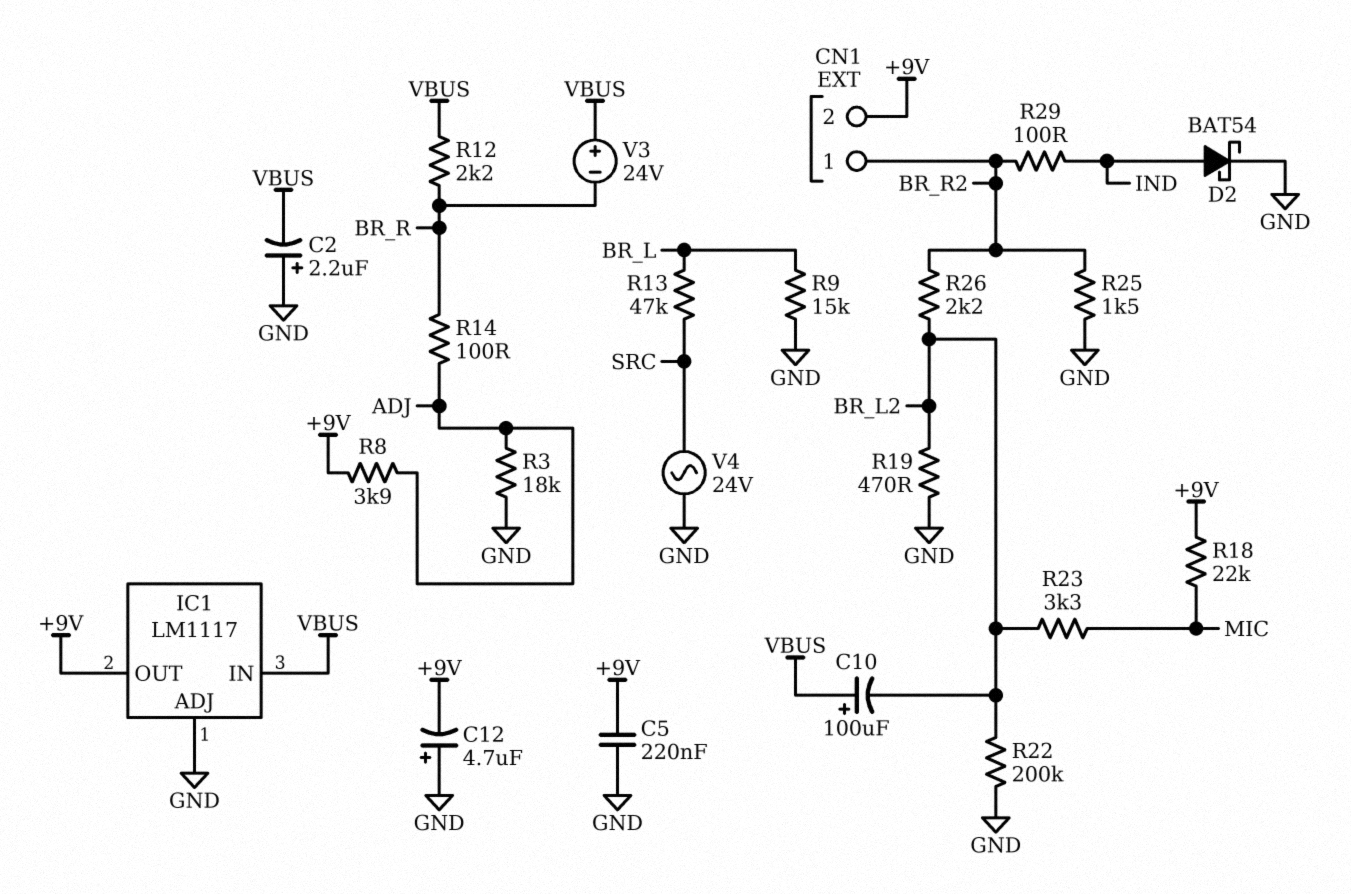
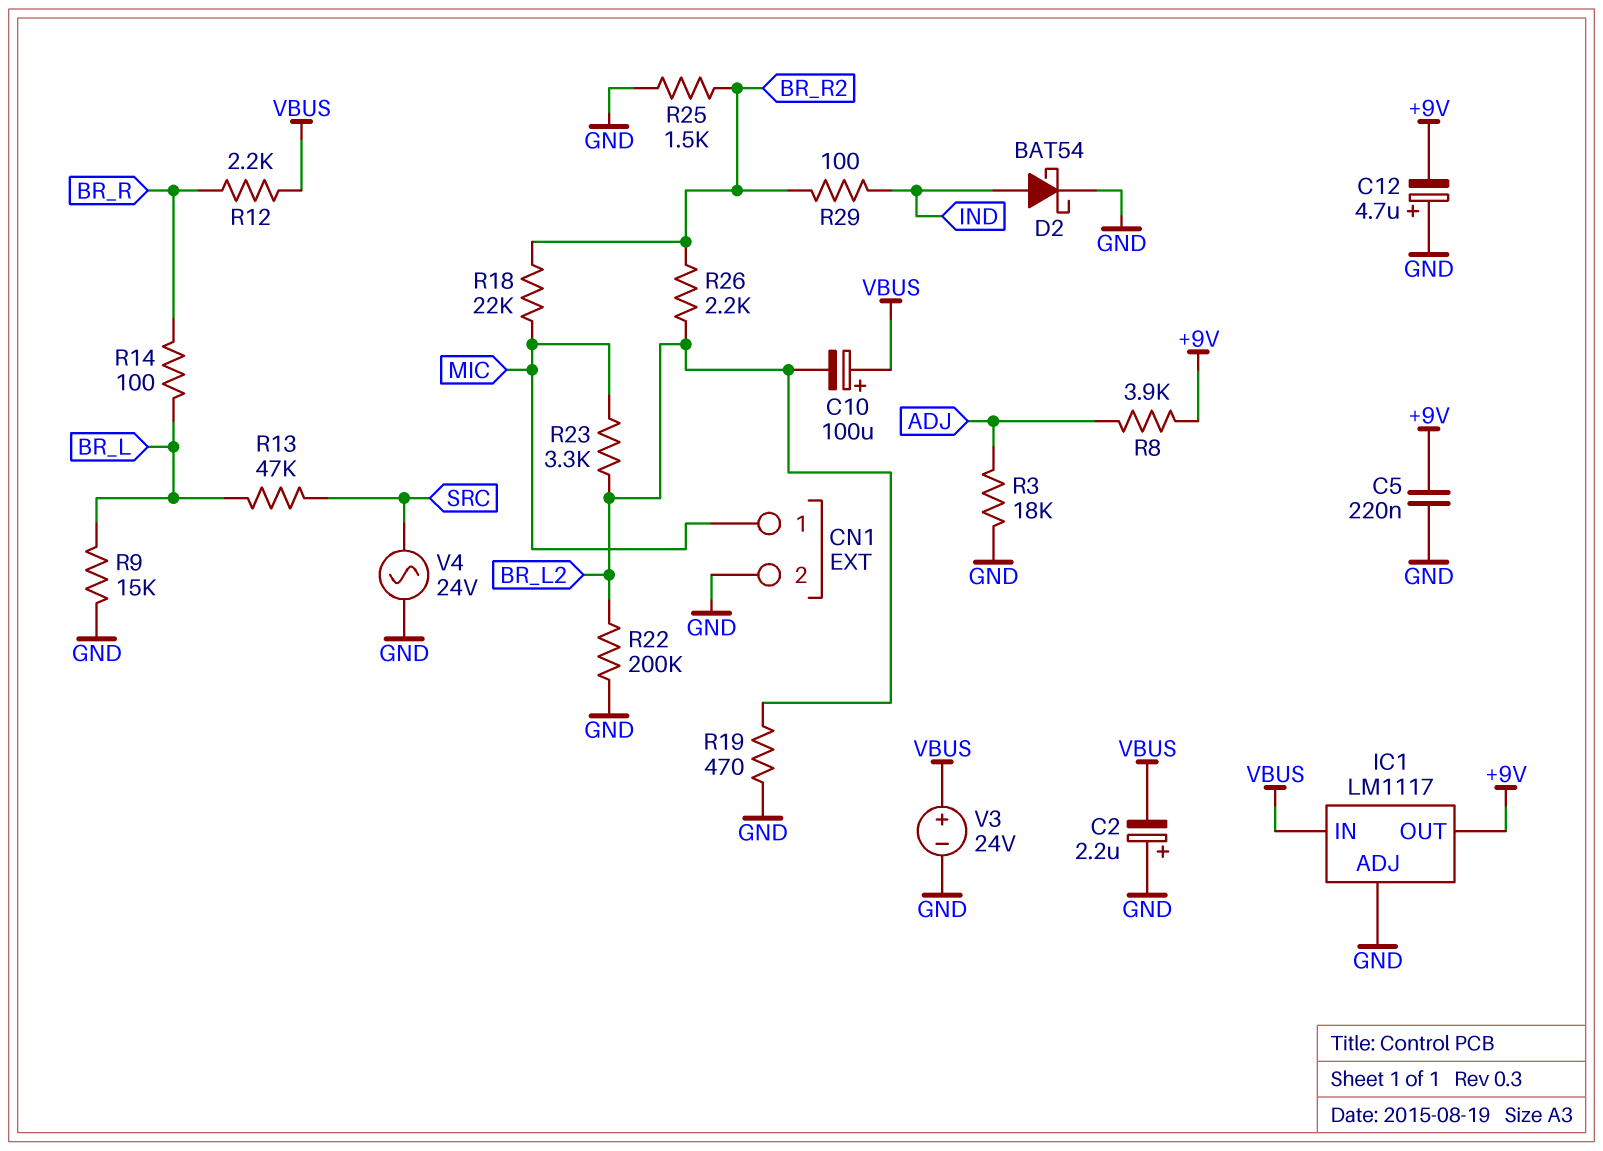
CN1 pin 1: BR_R2 -> MIC
CN1 pin 2: +9V -> GND
R14: 100 (ADJ, BR_R) -> 100 (BR_L, BR_R)
R18: 22k (+9V, MIC) -> 22k (BR_R2, MIC)
V3: 24V (plus VBUS, minus BR_R) -> 24V (plus VBUS, minus GND)

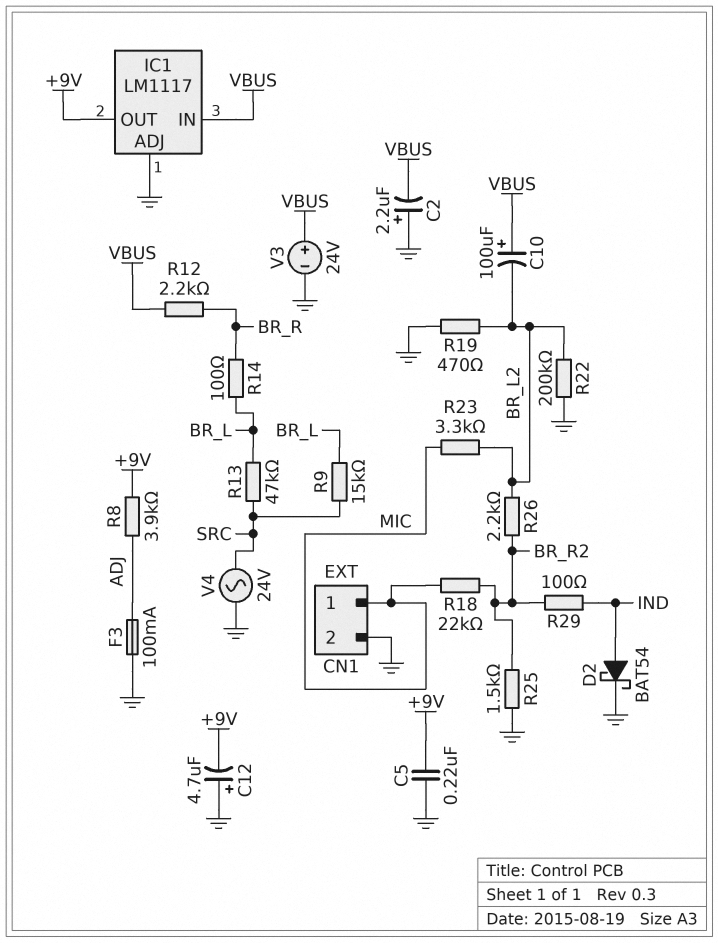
F3: none -> 100mA (ADJ, GND)
R3: 18k (ADJ, GND) -> none
R9: 15k (BR_L, GND) -> 15k (BR_L, SRC)

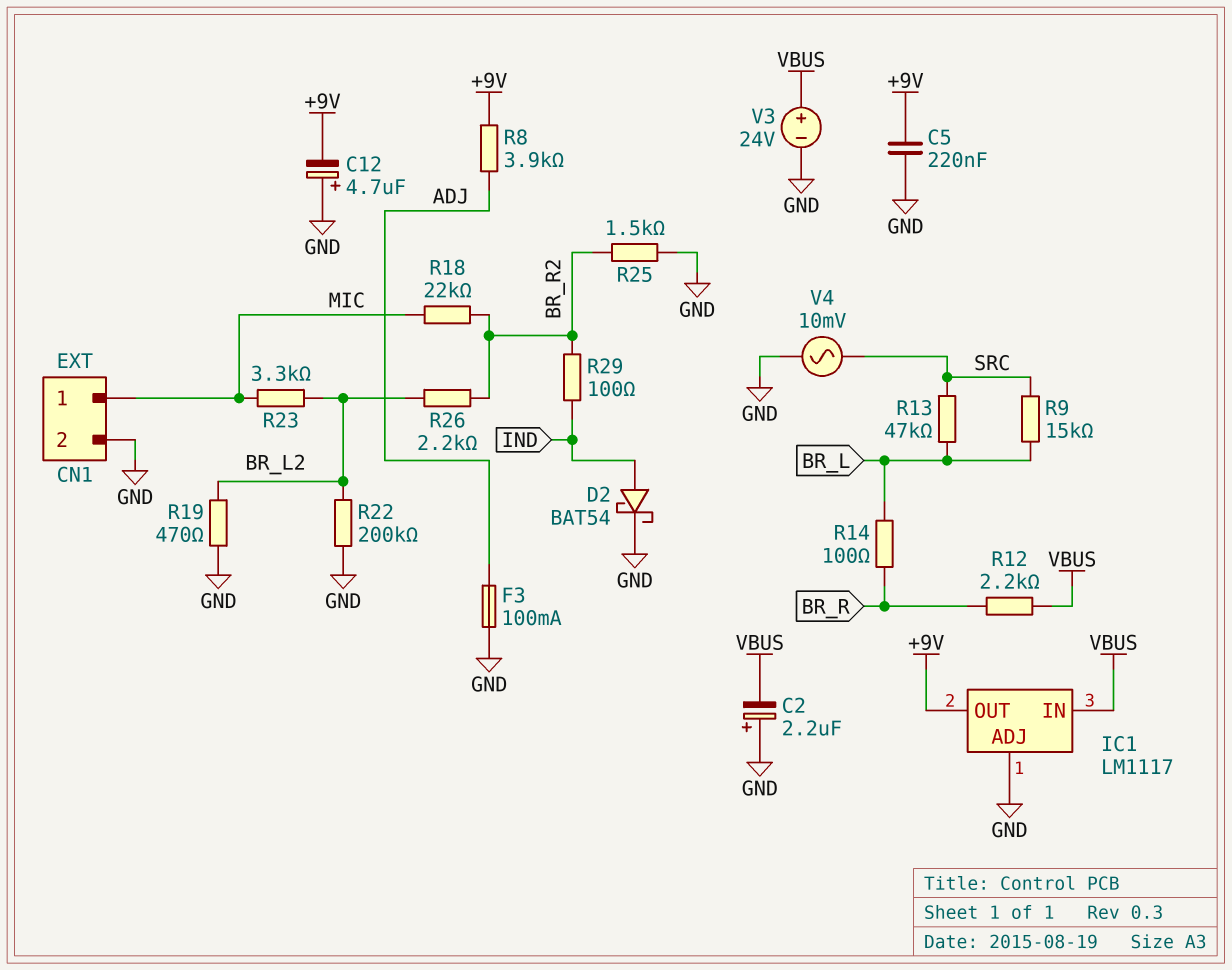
C10: 100uF (plus VBUS, minus BR_L2) -> none
V4: AC 24V (GND, SRC) -> AC 10mV (GND, SRC)

